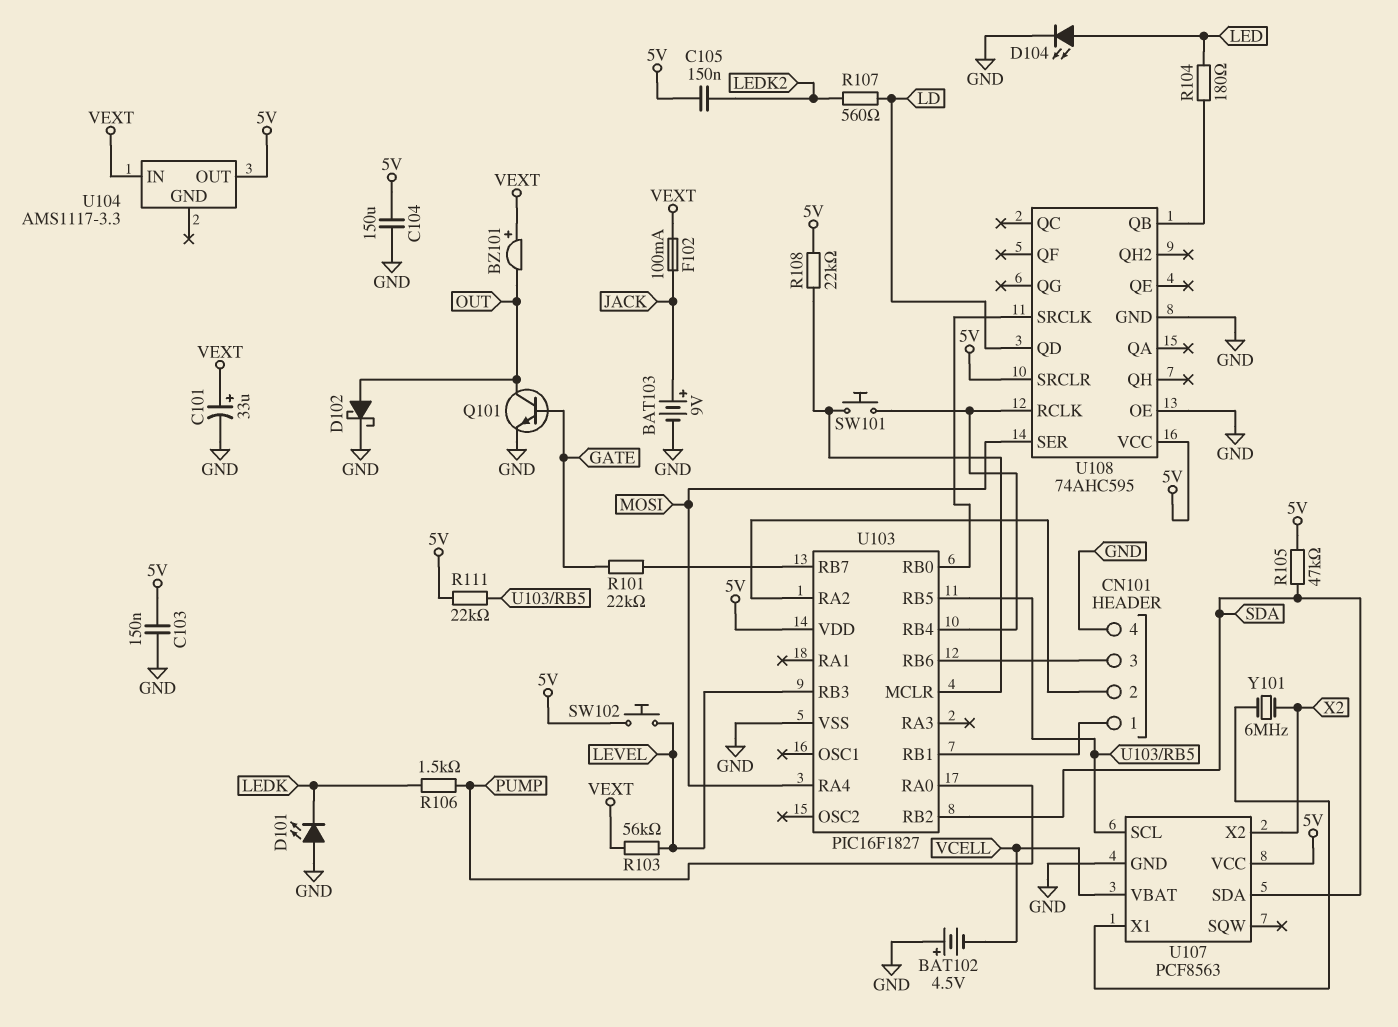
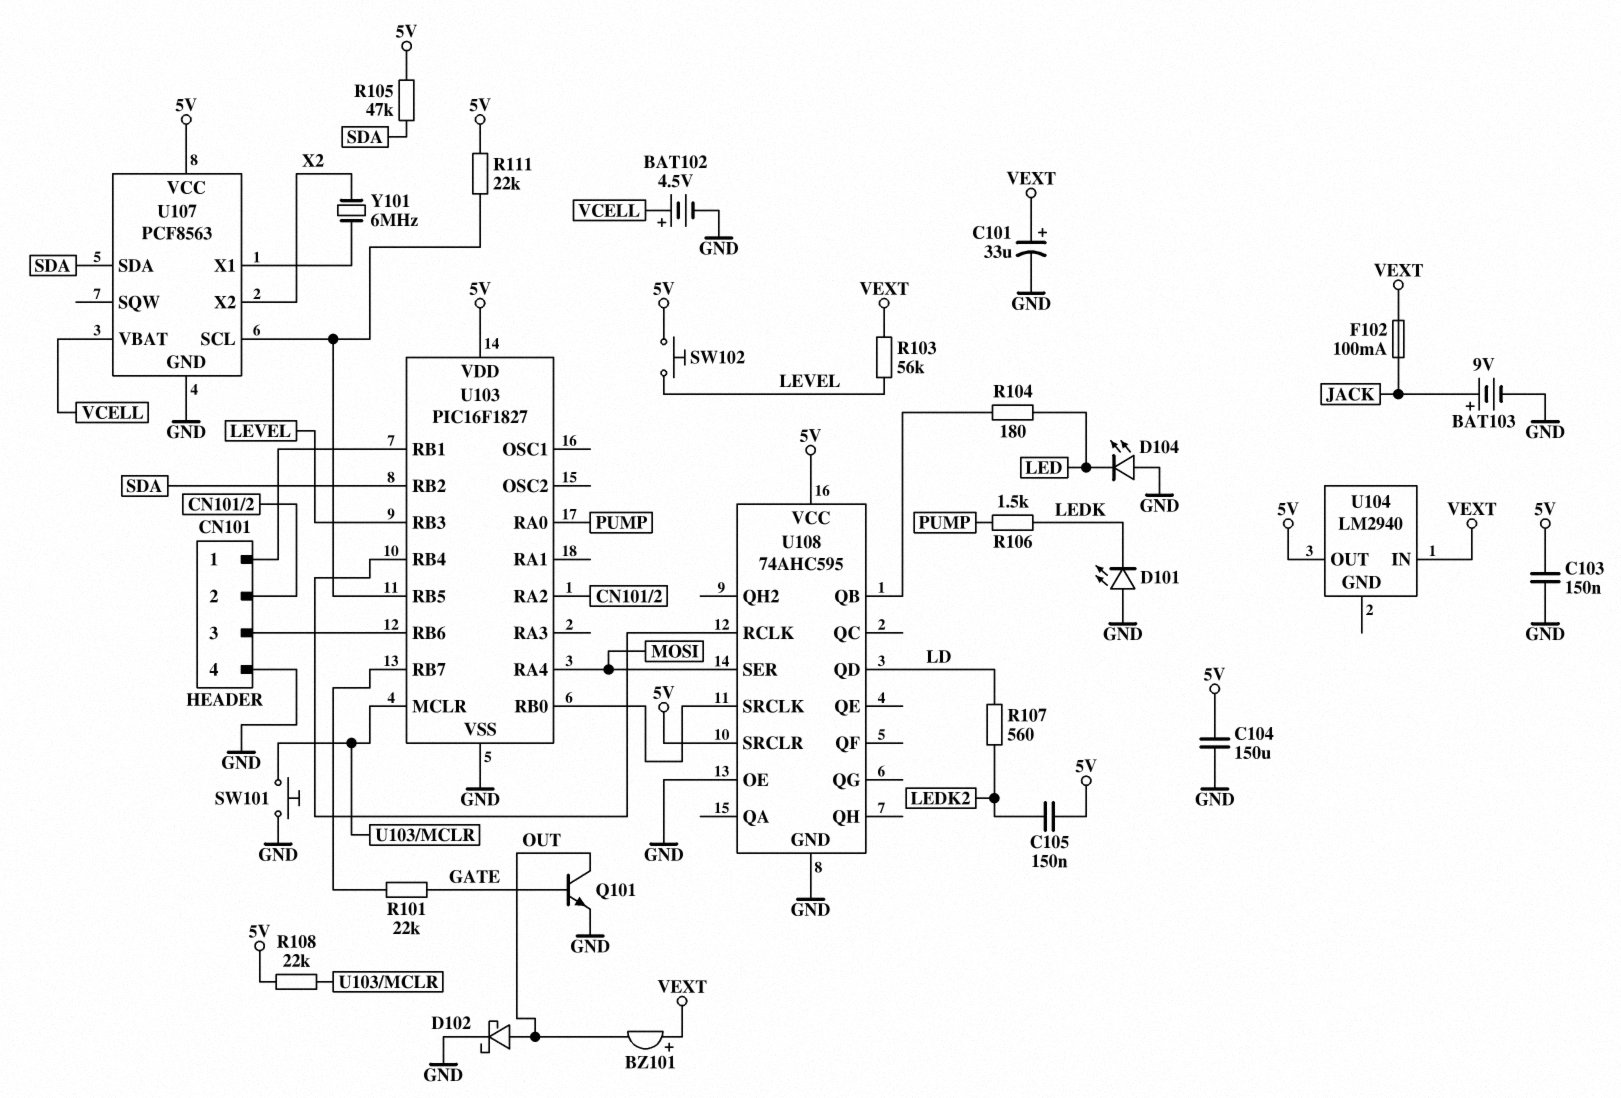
BAT102: 4.5V (plus GND, minus VCELL) -> 4.5V (plus VCELL, minus GND)
D104: LED (A LED, K GND) -> LED (A GND, K LED)
SW101: button (U103/MCLR, U103/RB4) -> button (GND, U103/MCLR)
U104: AMS1117-3.3 -> LM2940

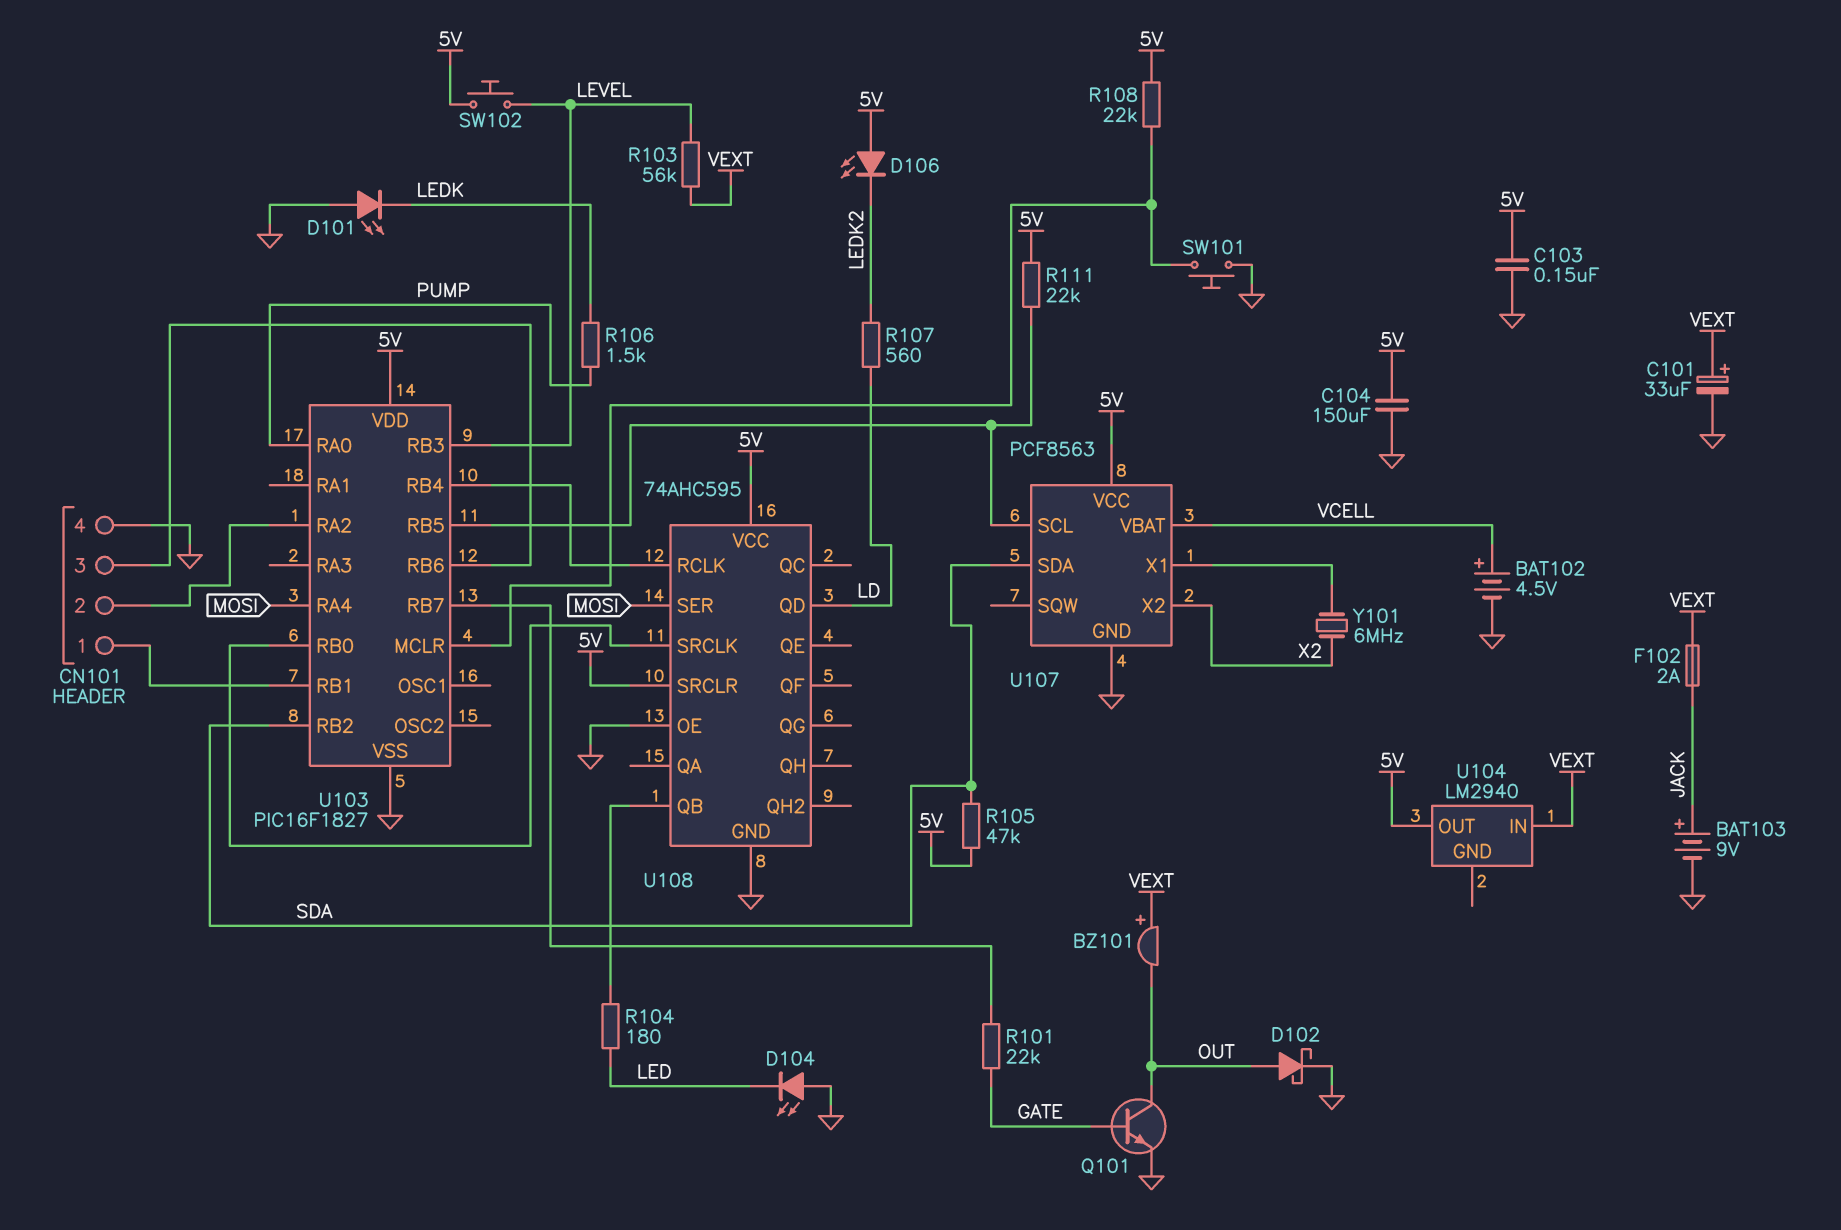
C105: 150nF (5V, LEDK2) -> none
D106: none -> LED (A 5V, K LEDK2)
F102: 100mA (JACK, VEXT) -> 2A (JACK, VEXT)

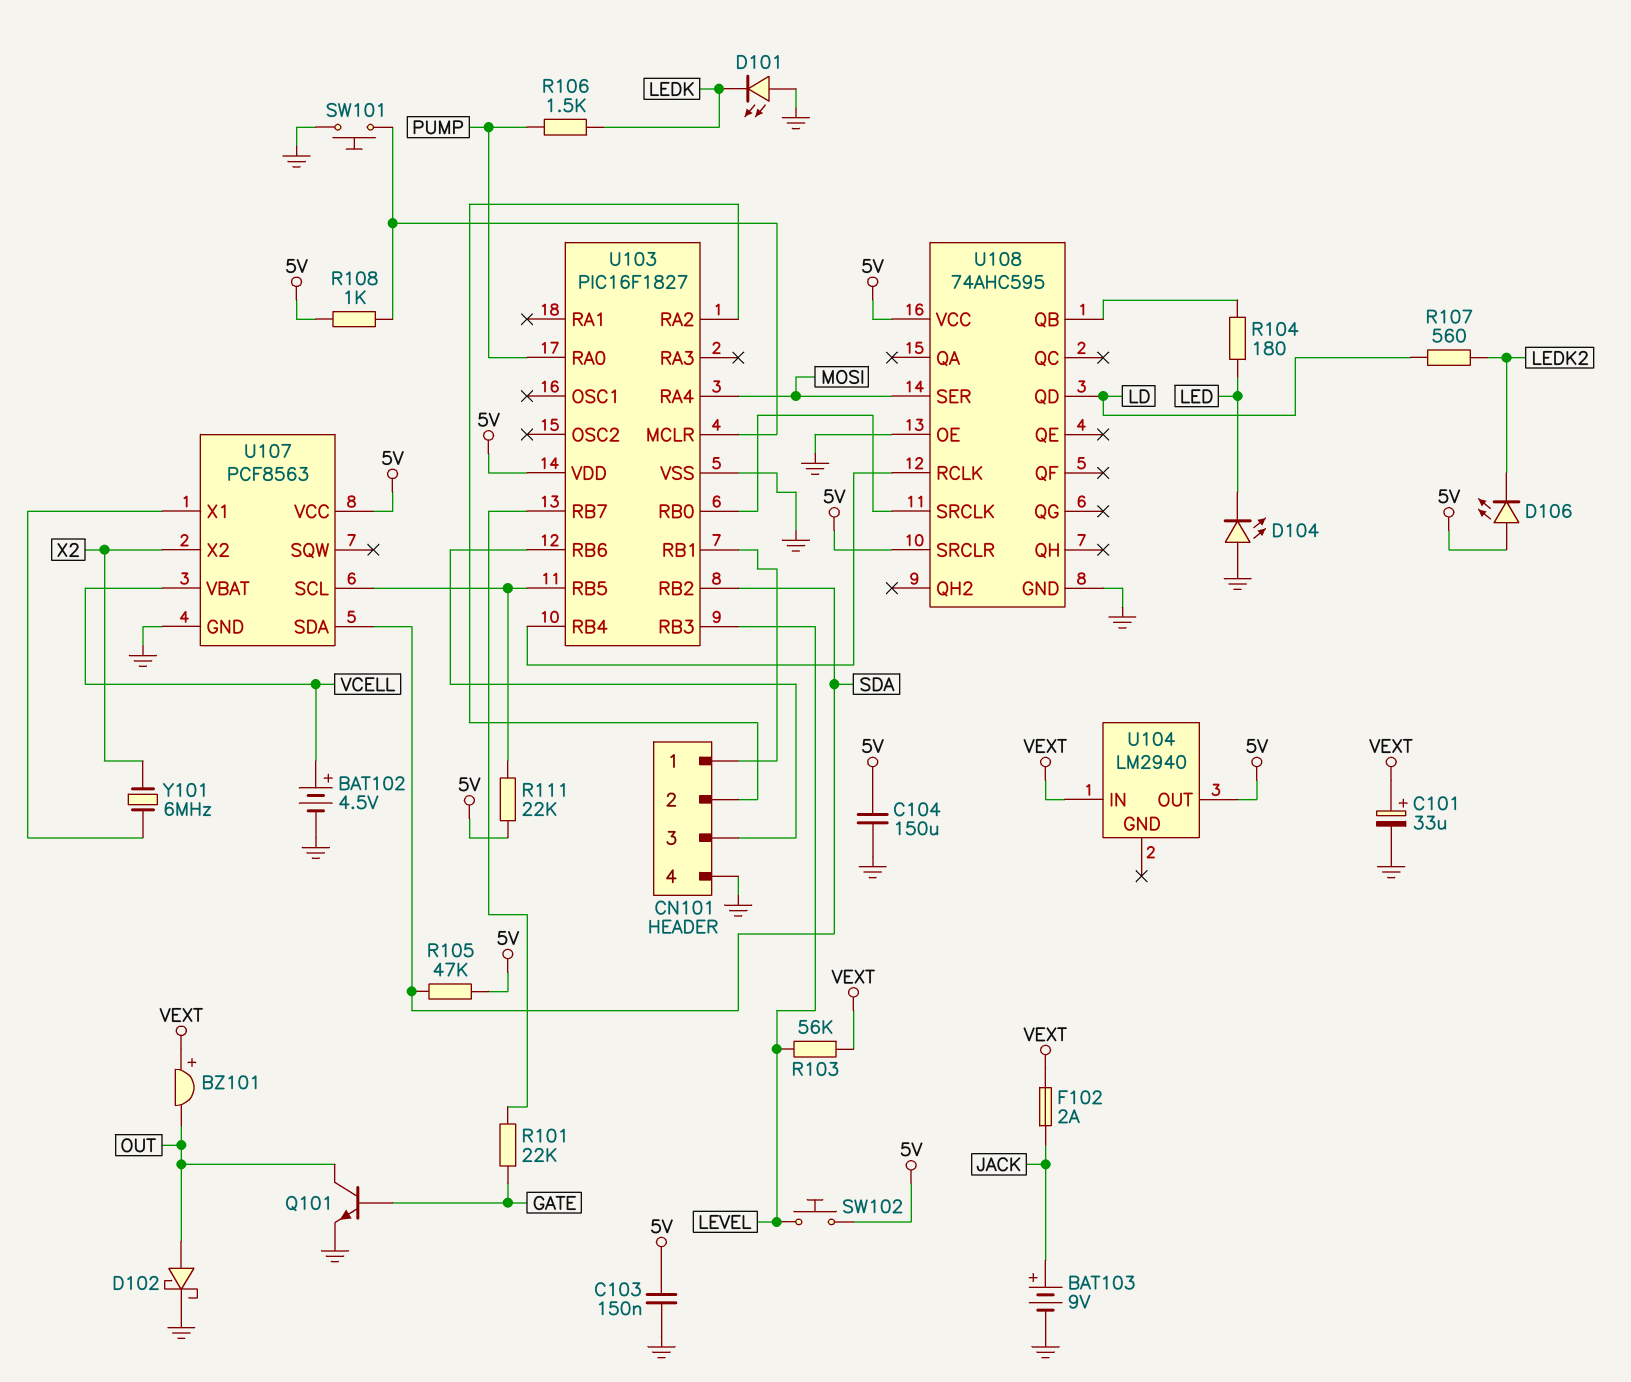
R108: 22k (5V, U103/MCLR) -> 1k (5V, U103/MCLR)

